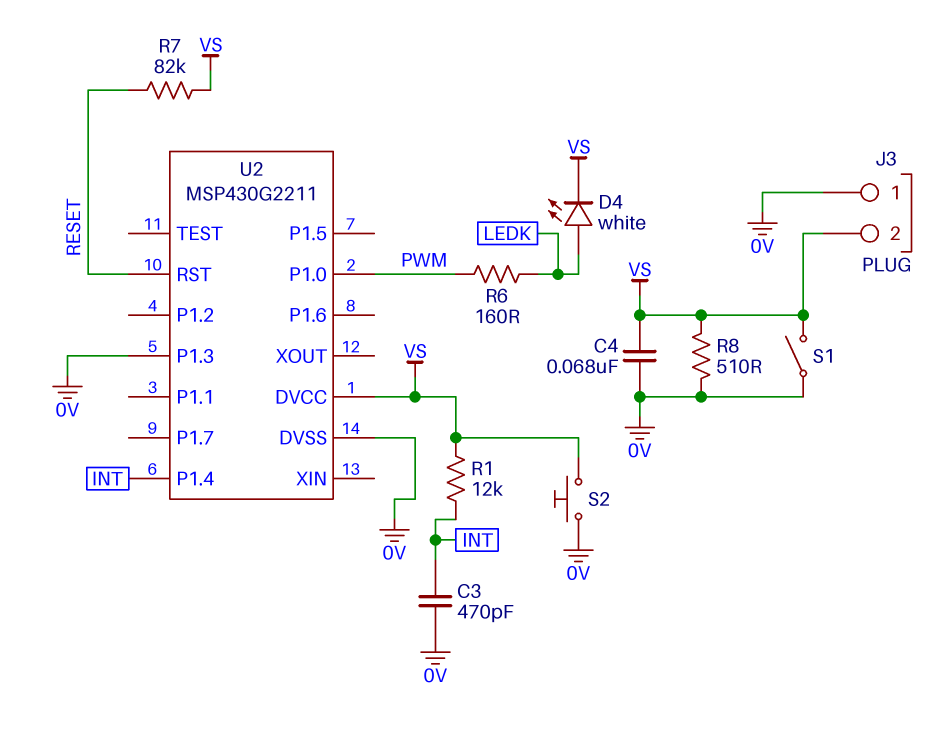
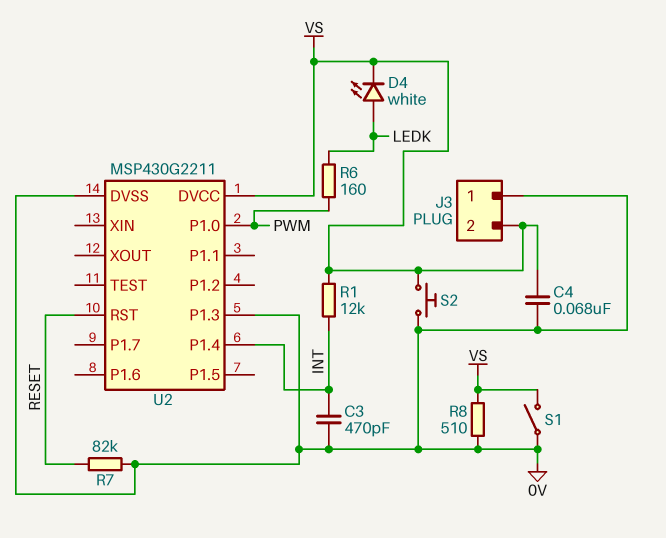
R7: 82k (RESET, VS) -> 82k (0V, RESET)

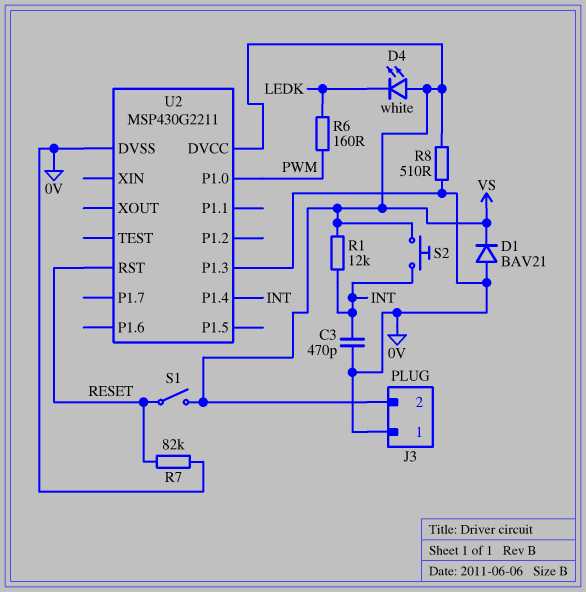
C4: 68nF (0V, VS) -> none
D1: none -> diode BAV21 (A 0V, K VS)
D4: LED white (A LEDK, K VS) -> LED white (A VS, K LEDK)
S1: switch (0V, VS) -> switch (RESET, VS)
S2: button (0V, VS) -> button (INT, VS)

